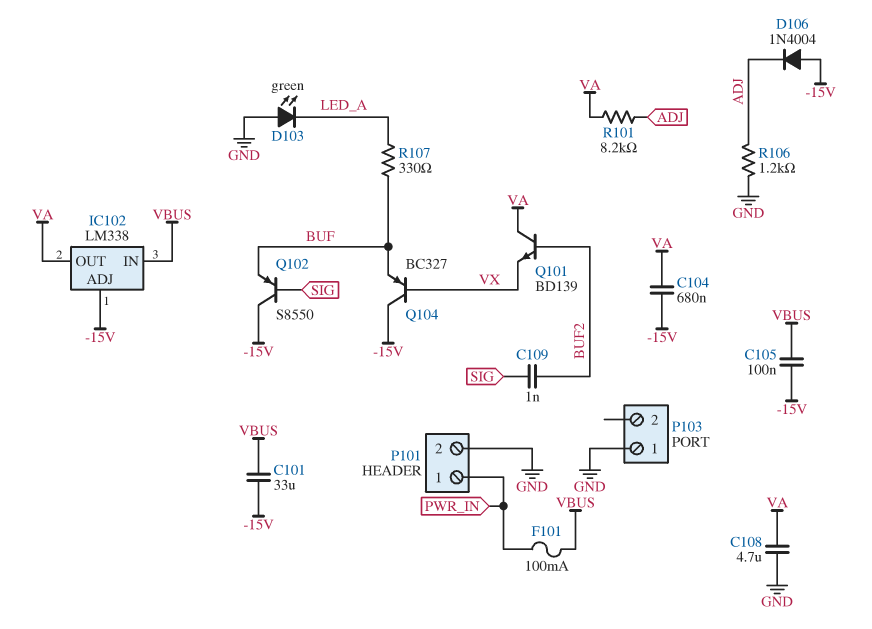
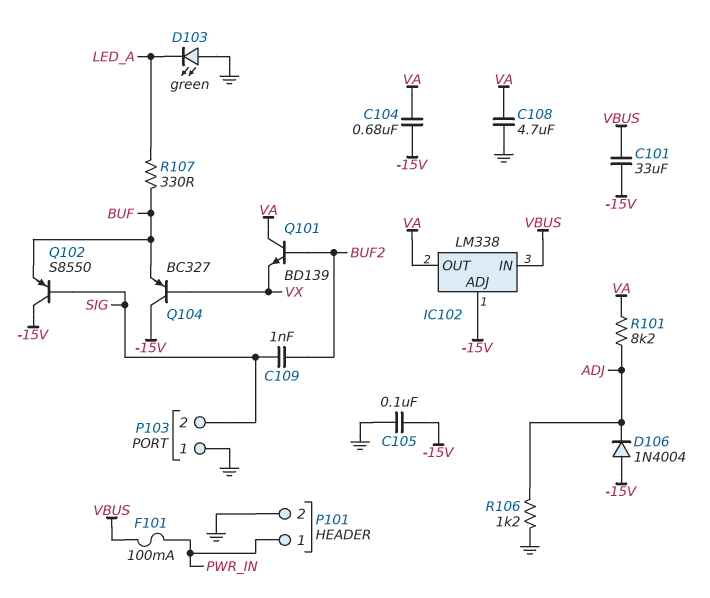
C105: 100nF (-15V, VBUS) -> 100nF (-15V, GND)
P103 pin 2: none -> SIG

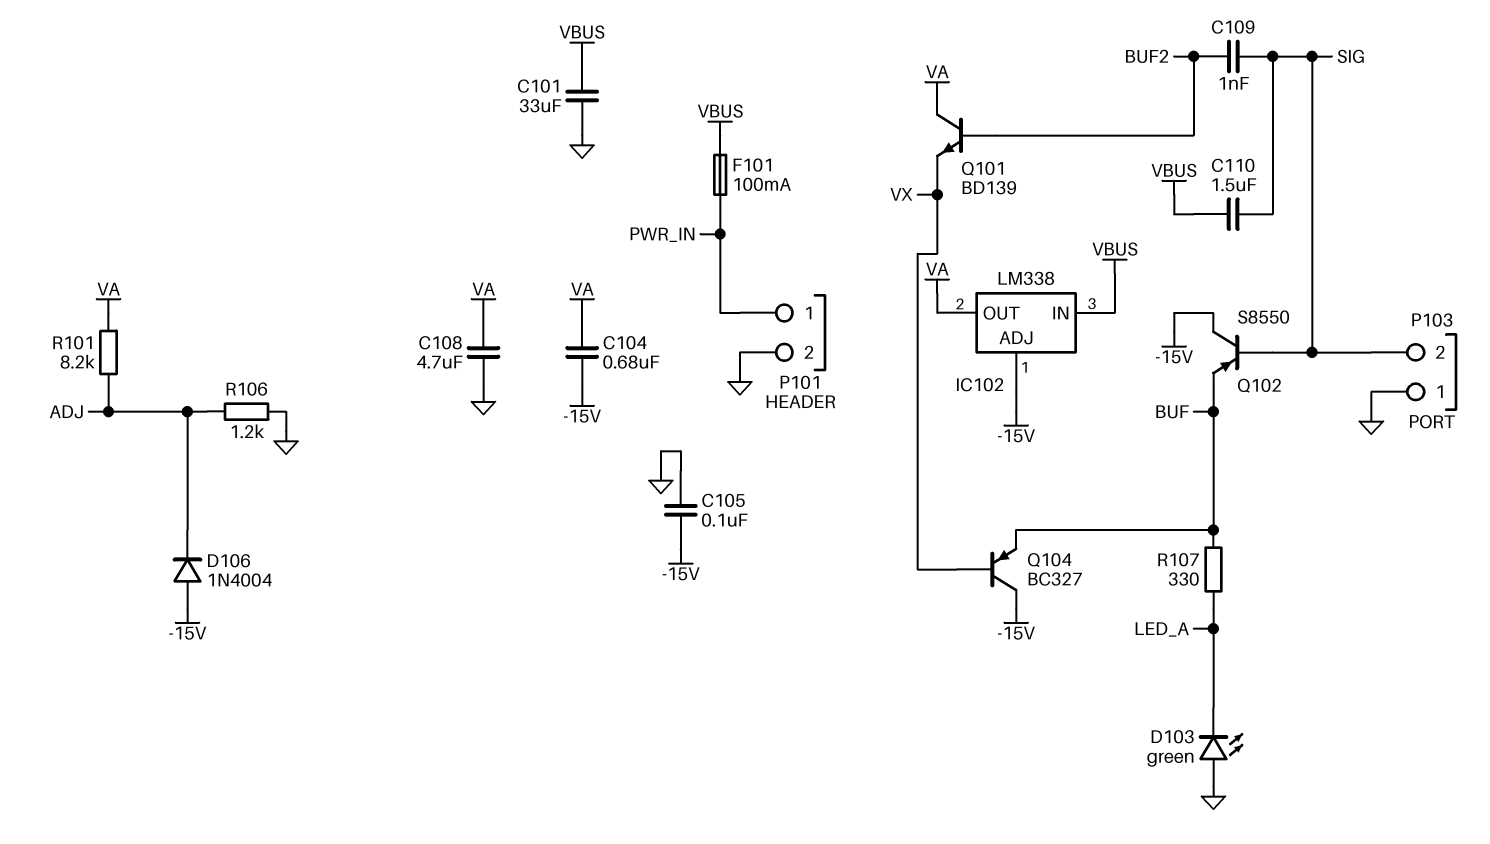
C101: 33uF (-15V, VBUS) -> 33uF (GND, VBUS)
C110: none -> 1.5uF (SIG, VBUS)

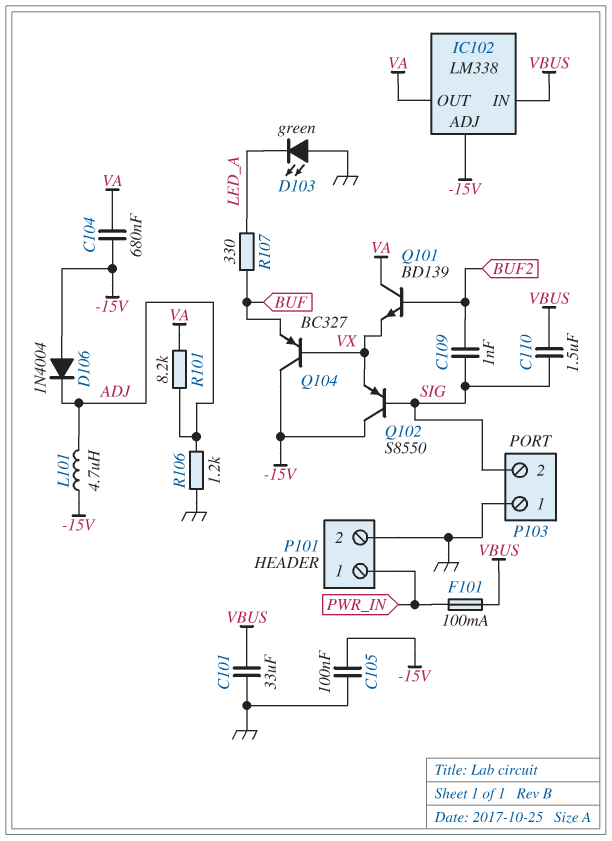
C108: 4.7uF (GND, VA) -> none
L101: none -> 4.7uH (-15V, ADJ)
Q102: PNP S8550 (B SIG, C -15V, E BUF) -> PNP S8550 (B SIG, C -15V, E VX)

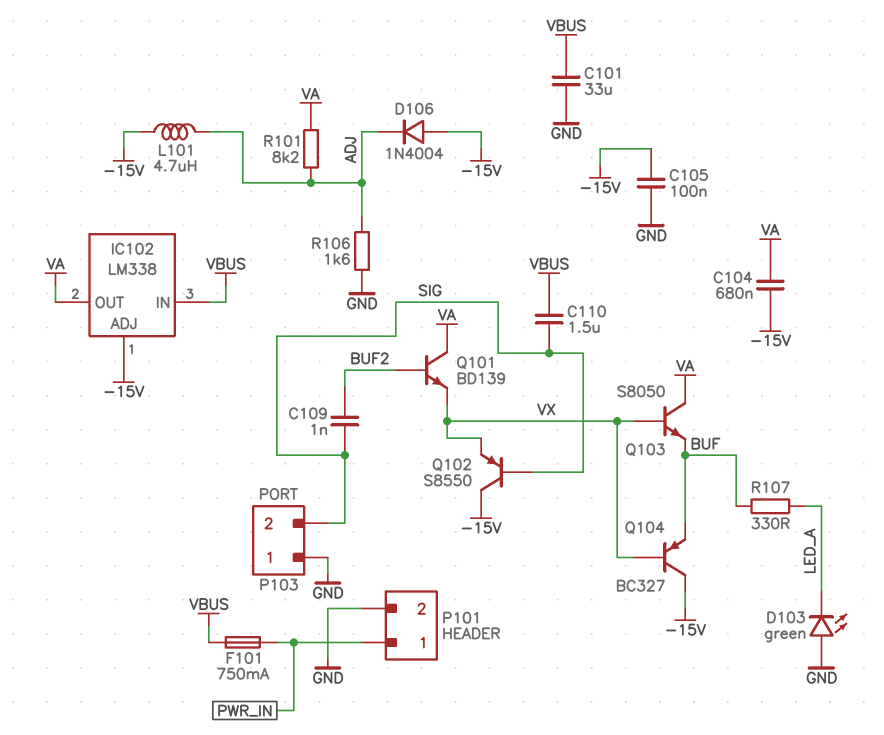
F101: 100mA (PWR_IN, VBUS) -> 750mA (PWR_IN, VBUS)
Q103: none -> NPN S8050 (B VX, C VA, E BUF)
R106: 1.2k (ADJ, GND) -> 1.6k (ADJ, GND)

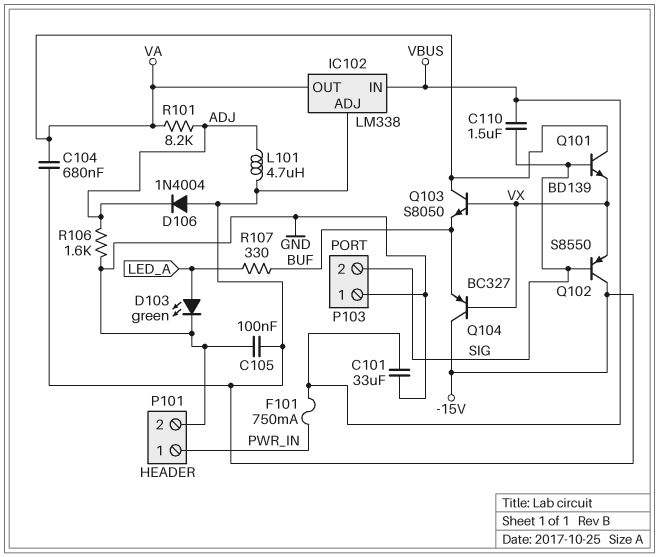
C109: 1nF (BUF2, SIG) -> none
D103: LED green (A GND, K LED_A) -> LED green (A LED_A, K GND)
Q101: NPN BD139 (B BUF2, C VA, E VX) -> NPN BD139 (B SIG, C VA, E VX)

